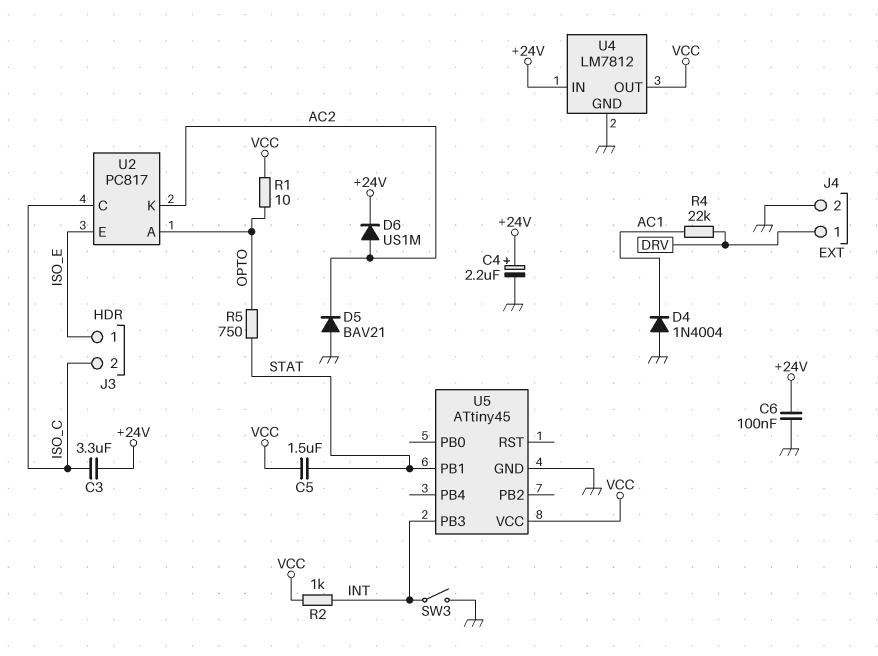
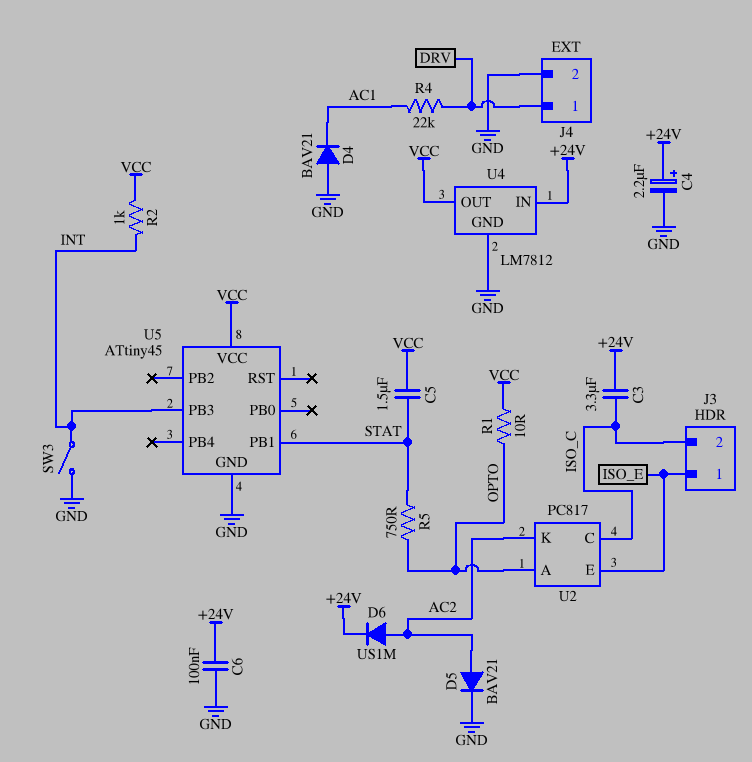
D4: diode 1N4004 (A GND, K AC1) -> diode BAV21 (A GND, K AC1)
D5: diode BAV21 (A GND, K AC2) -> diode BAV21 (A AC2, K GND)

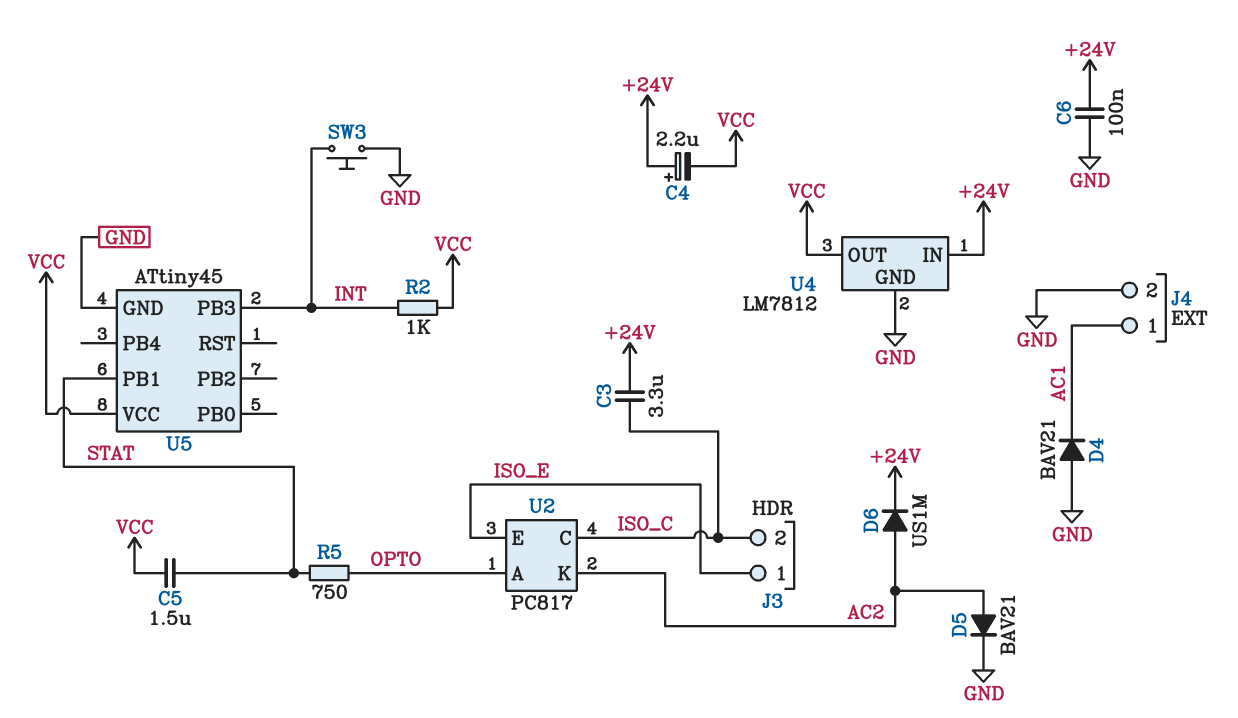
C4: 2.2uF (plus +24V, minus GND) -> 2.2uF (plus +24V, minus VCC)
J4 pin 1: DRV -> AC1
R1: 10 (OPTO, VCC) -> none
R4: 22k (AC1, DRV) -> none
SW3: switch (GND, INT) -> button (GND, INT)

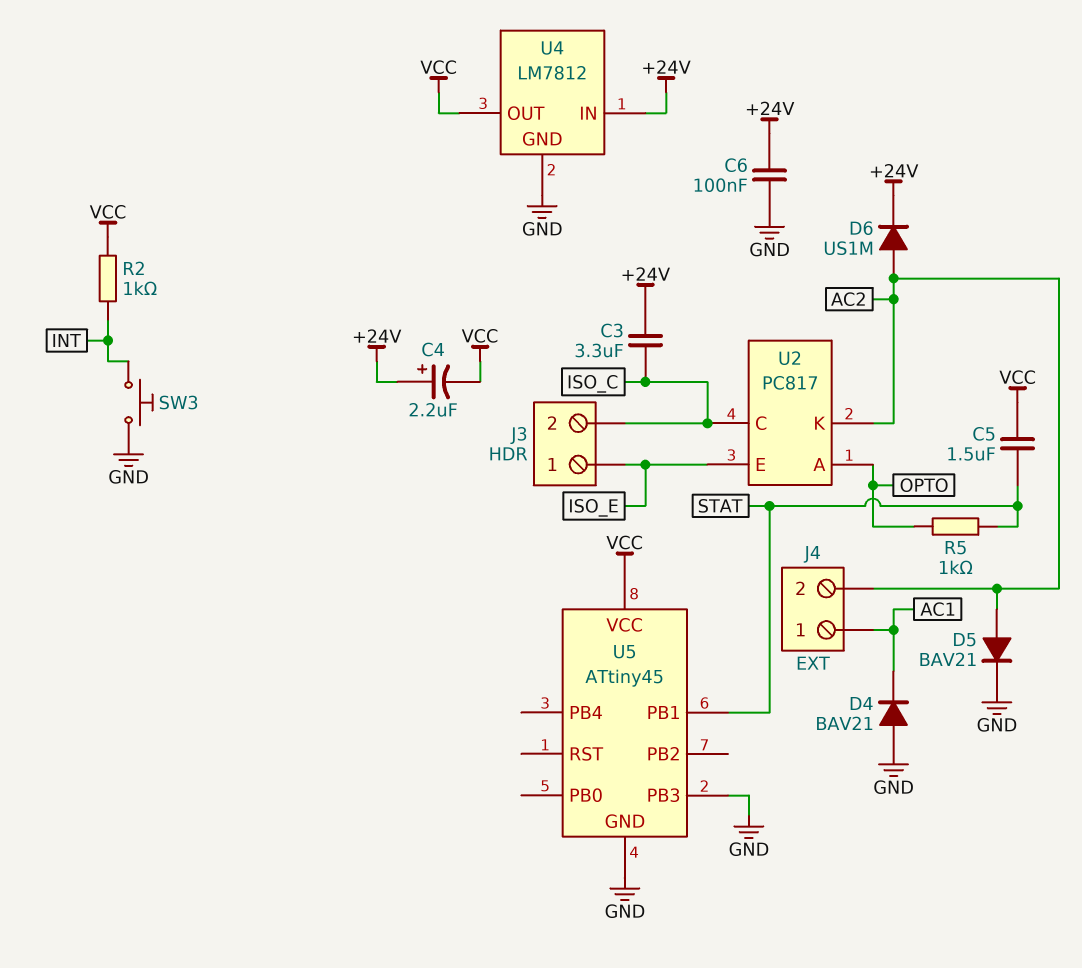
J4 pin 2: GND -> AC2
R5: 750 (OPTO, STAT) -> 1k (OPTO, STAT)
U5 pin PB3: INT -> GND

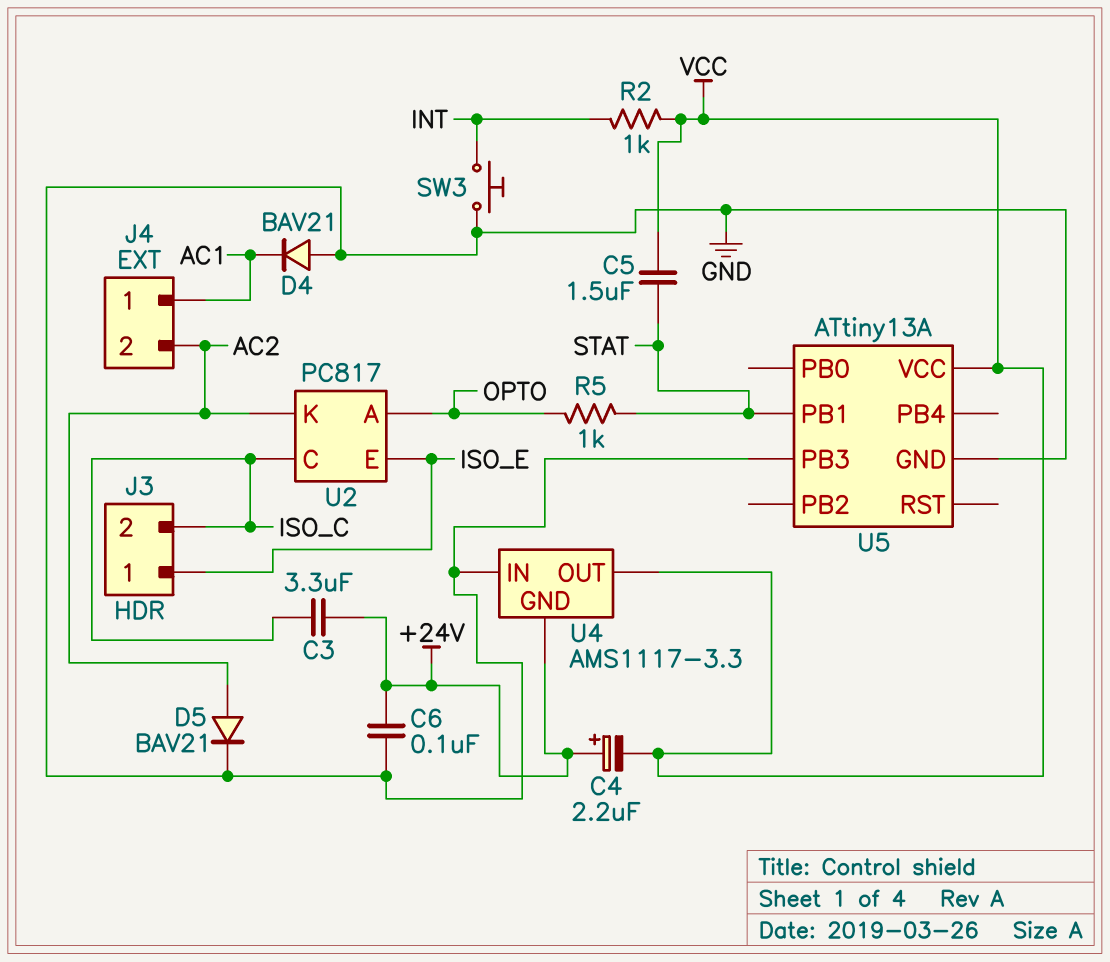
D6: diode US1M (A AC2, K +24V) -> none
U4: LM7812 -> AMS1117-3.3
U4 pin GND: GND -> +24V
U4 pin IN: +24V -> GND
U5: ATtiny45 -> ATtiny13A

